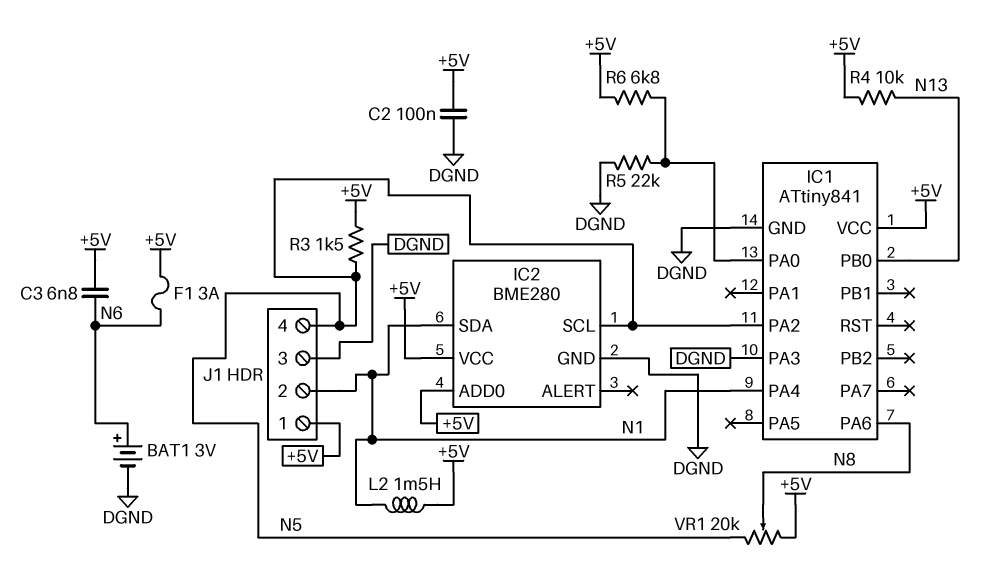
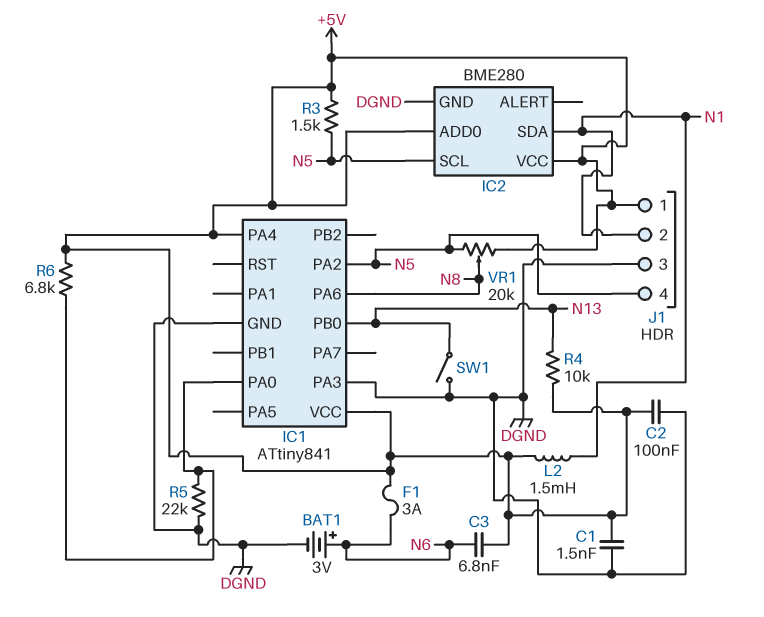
C1: none -> 1.5nF (+5V, DGND)
IC1 pin PA4: N1 -> +5V
SW1: none -> switch (DGND, N13)

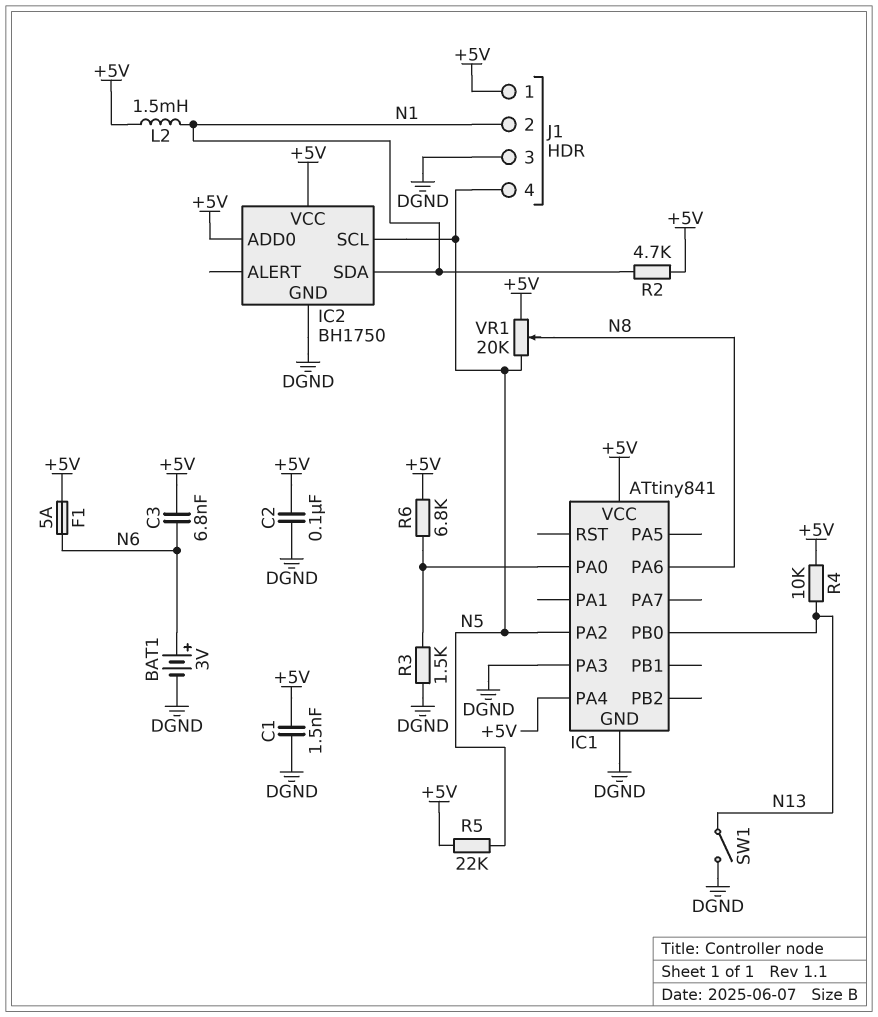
F1: 3A (+5V, N6) -> 5A (+5V, N6)
IC2: BME280 -> BH1750
R2: none -> 4.7k (+5V, N1)
R3: 1.5k (+5V, N5) -> 1.5k (DGND, IC1/PA0)
R5: 22k (DGND, IC1/PA0) -> 22k (+5V, N5)

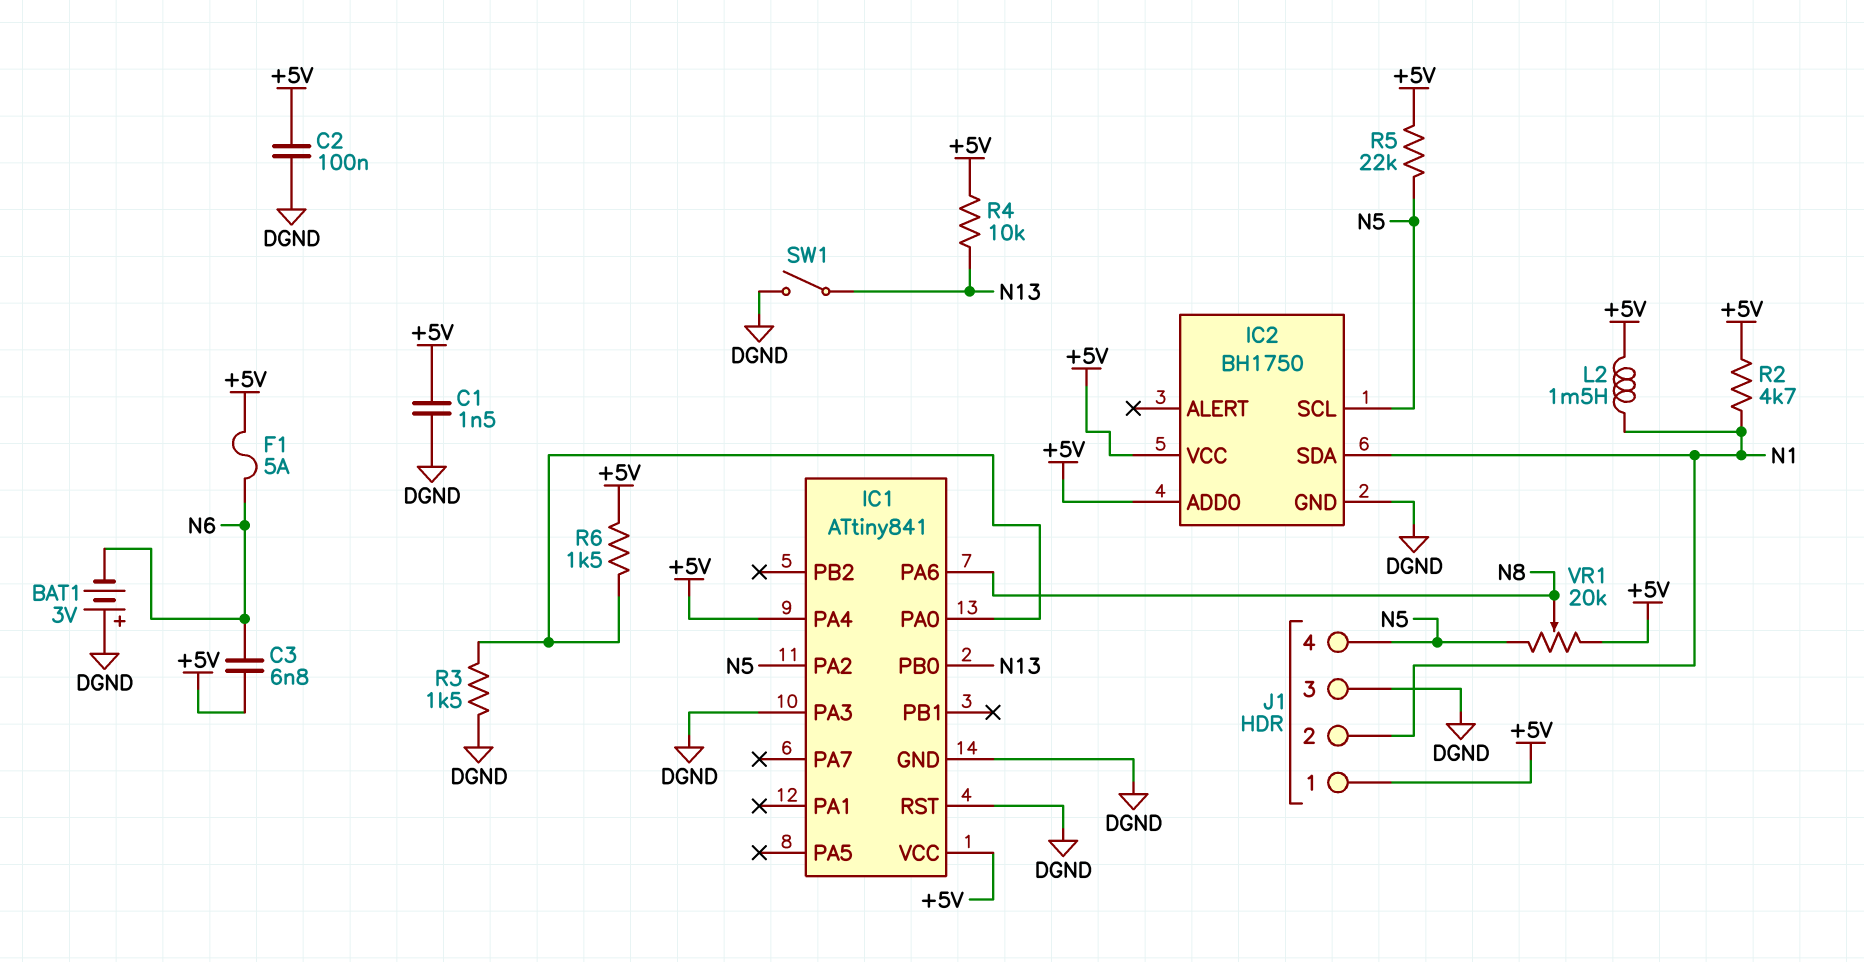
BAT1: 3V (plus N6, minus DGND) -> 3V (plus DGND, minus N6)
IC1 pin RST: none -> DGND
R6: 6.8k (+5V, IC1/PA0) -> 1.5k (+5V, IC1/PA0)

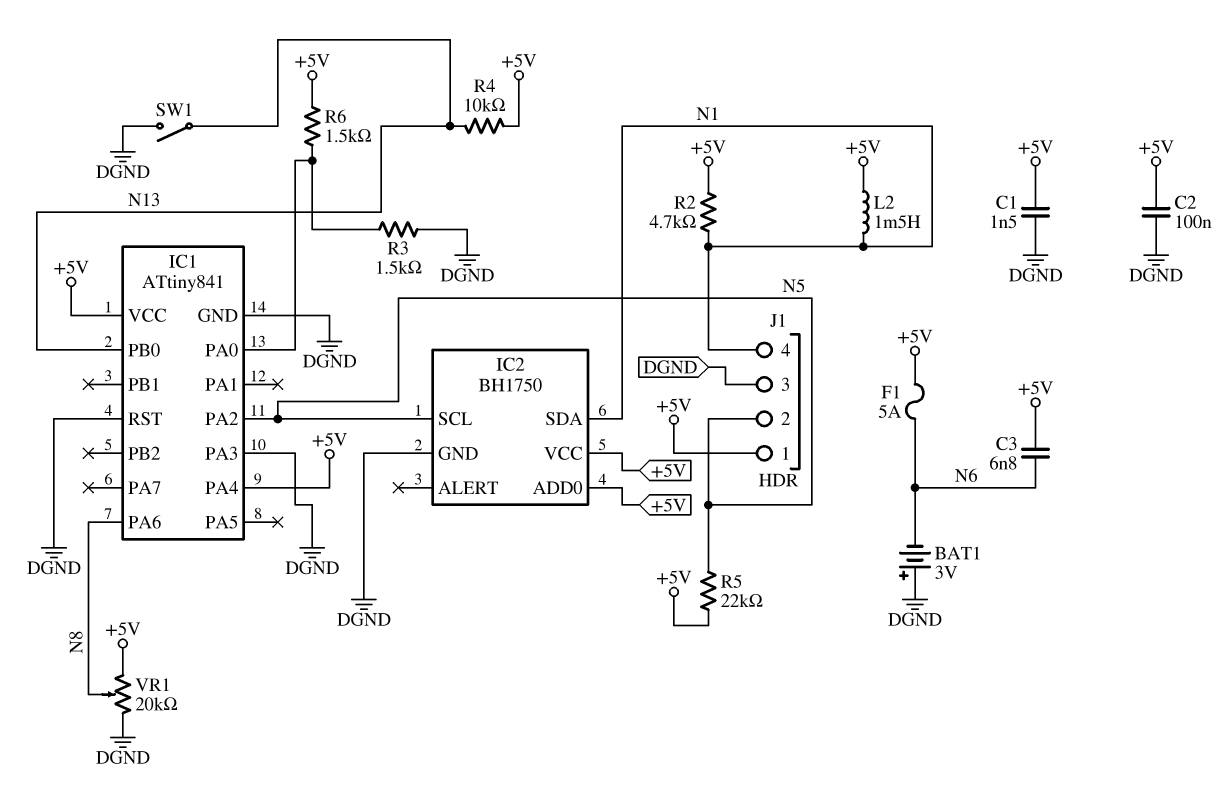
J1 pin 2: N1 -> N5
J1 pin 4: N5 -> N1
VR1: 20k (+5V, N5, wiper N8) -> 20k (+5V, DGND, wiper N8)

